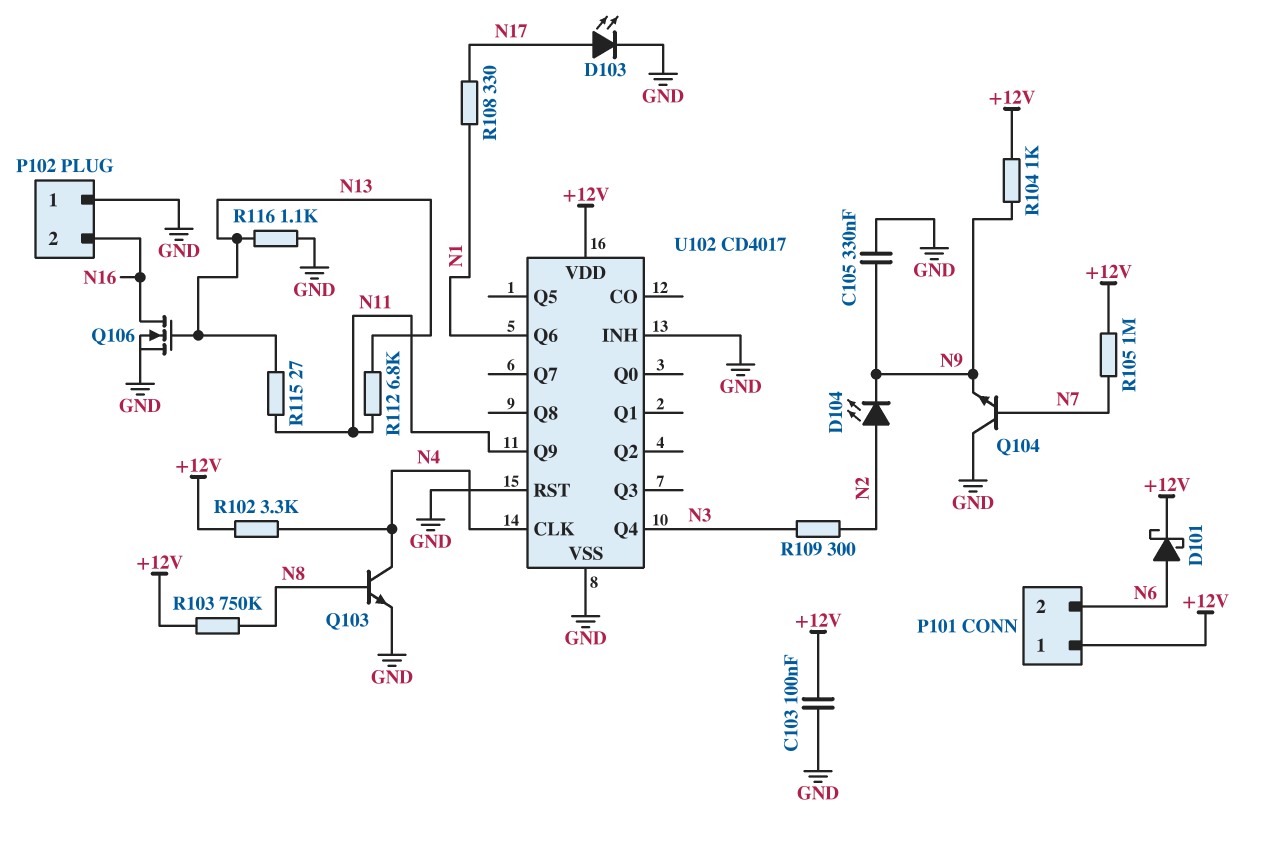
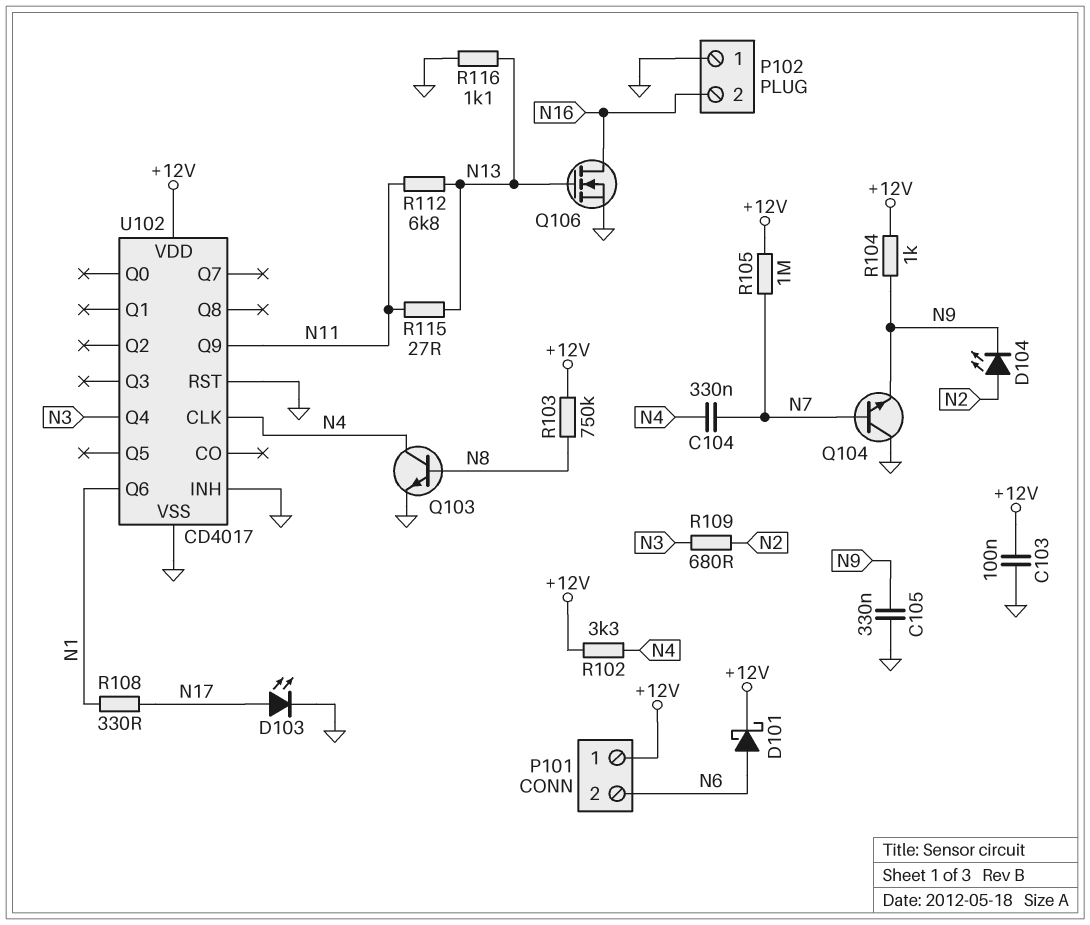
C104: none -> 330nF (N4, N7)
R109: 300 (N2, N3) -> 680 (N2, N3)

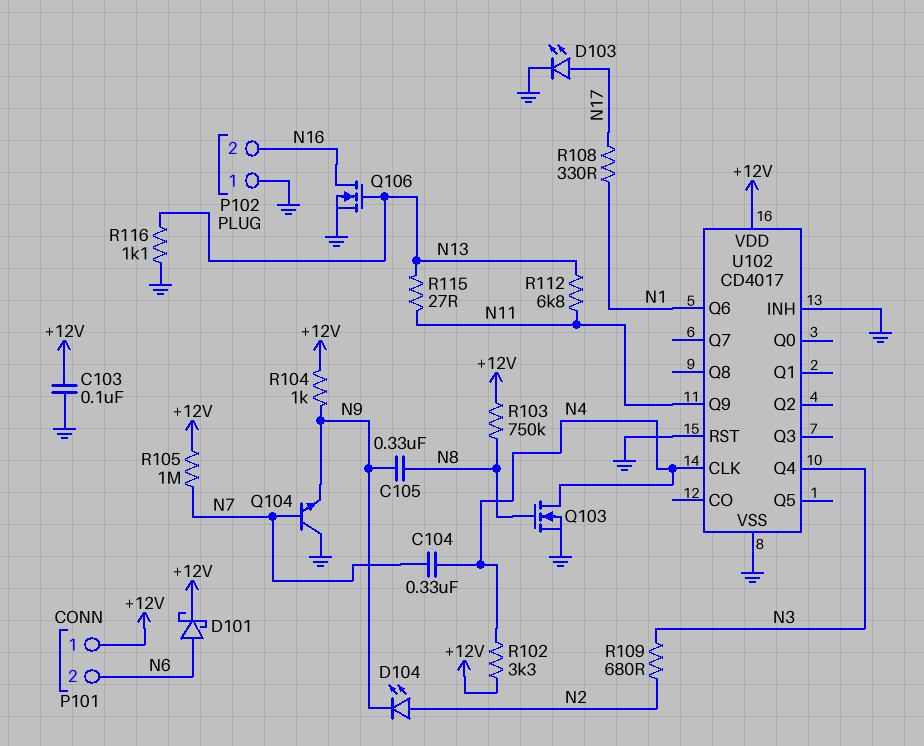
C105: 330nF (GND, N9) -> 330nF (N8, N9)
Q103: NPN (B N8, C N4, E GND) -> NMOS (G N8, D N4, S GND)

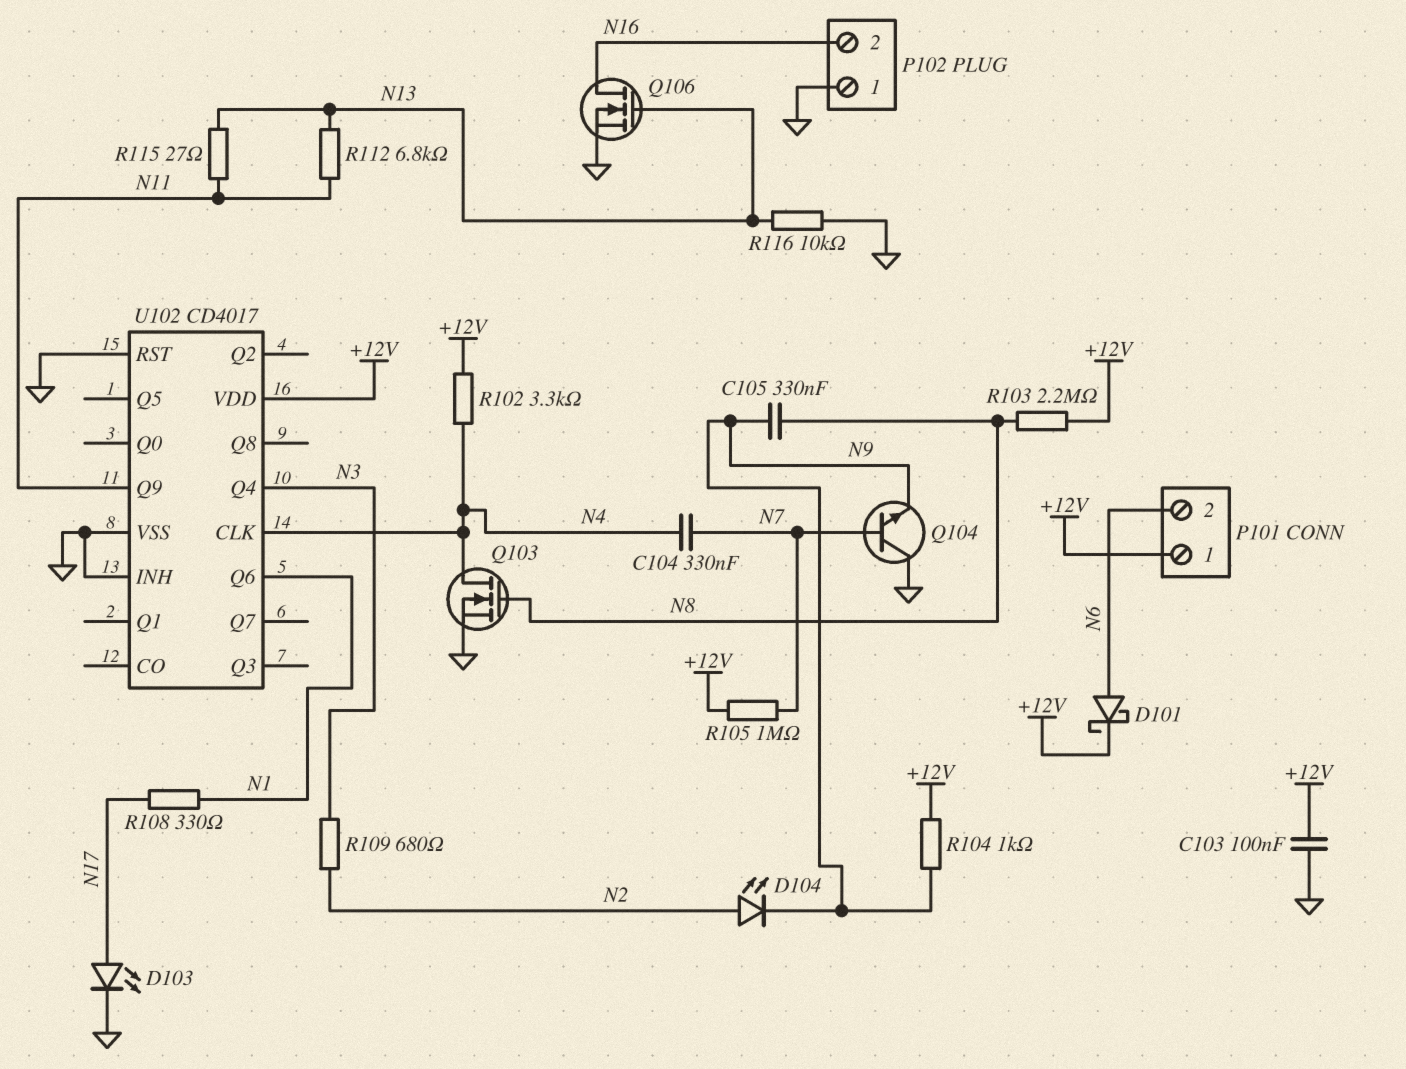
R103: 750k (+12V, N8) -> 2.2M (+12V, N8)
R116: 1.1k (GND, N13) -> 10k (GND, N13)

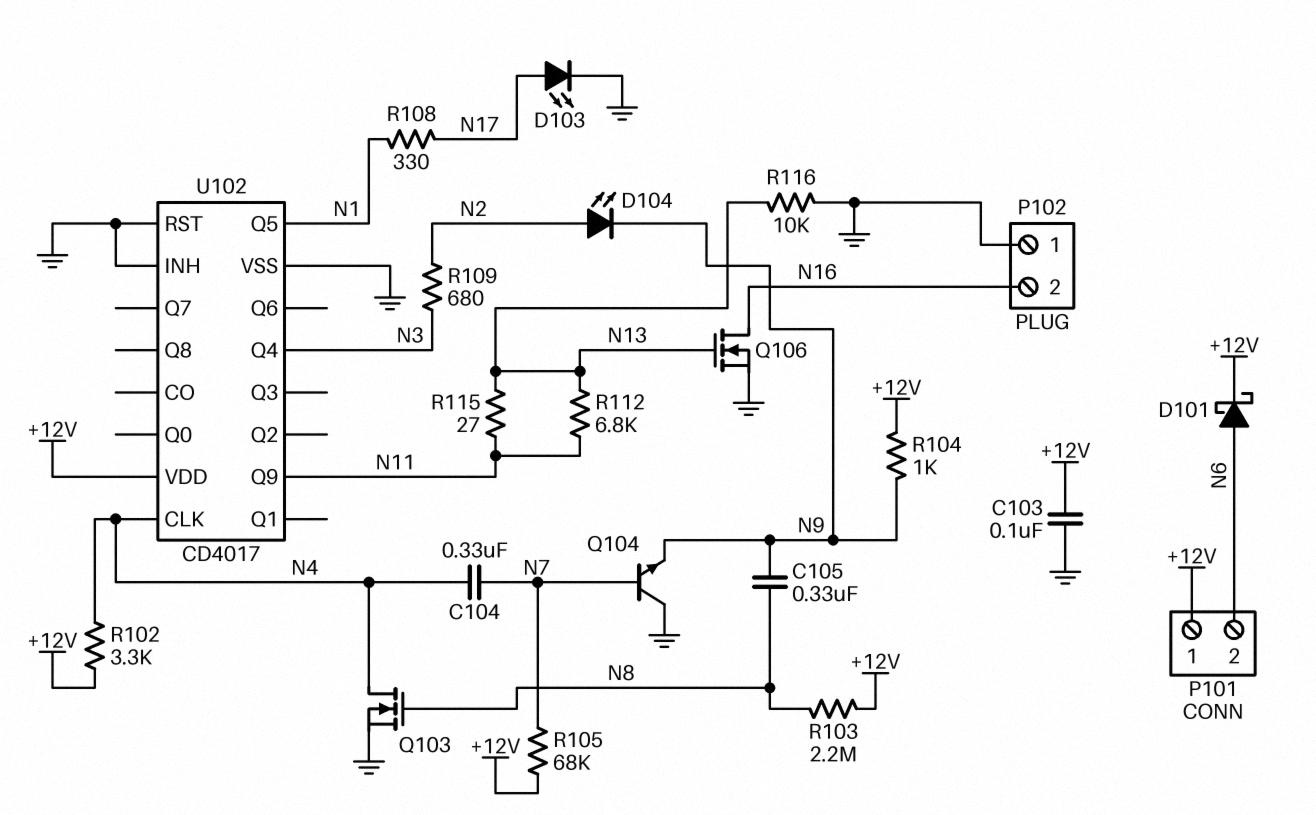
R105: 1M (+12V, N7) -> 68k (+12V, N7)
U102 pin Q5: none -> N1
U102 pin Q6: N1 -> none

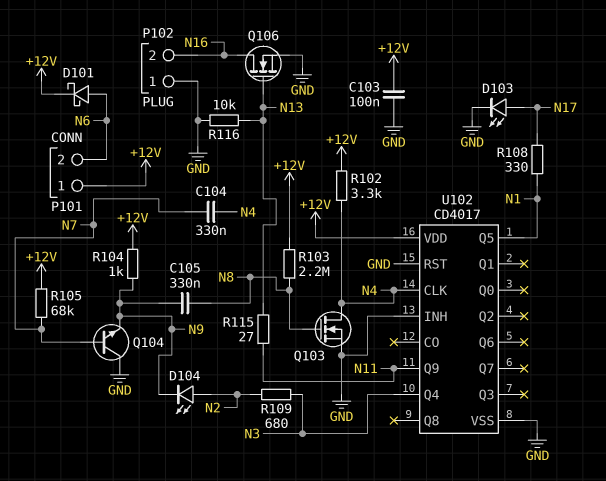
R112: 6.8k (N11, N13) -> none

